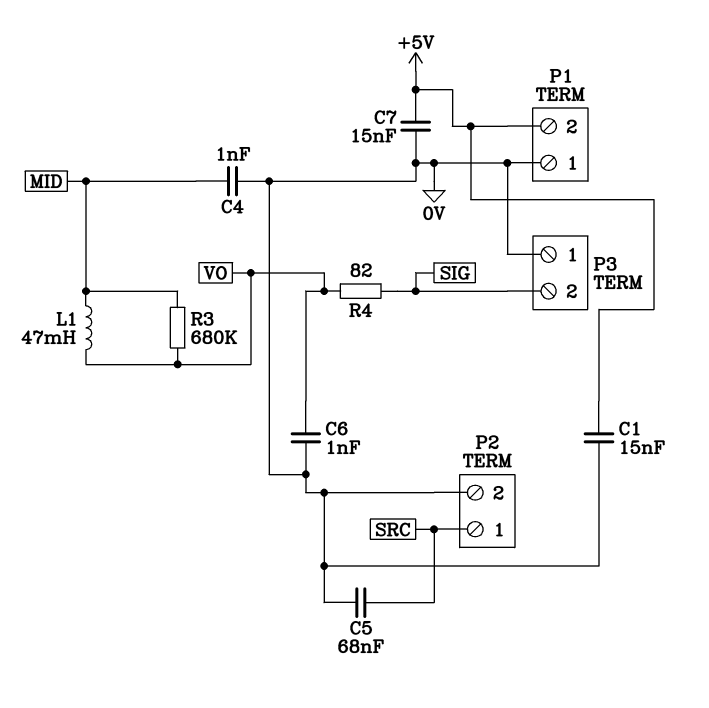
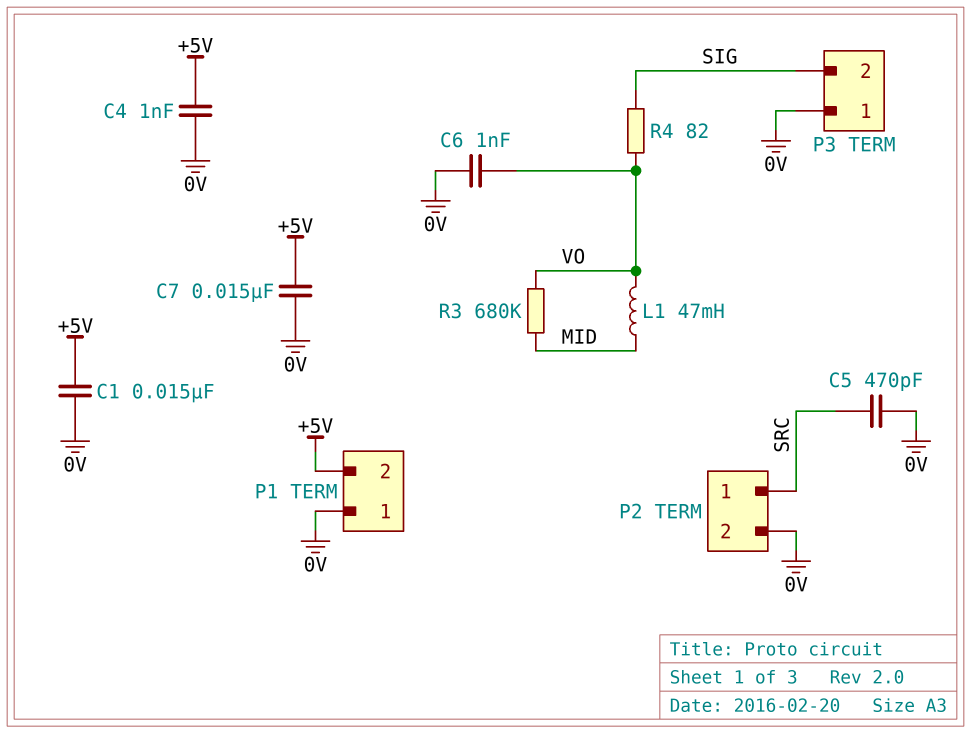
C4: 1nF (0V, MID) -> 1nF (+5V, 0V)
C5: 68nF (0V, SRC) -> 470pF (0V, SRC)

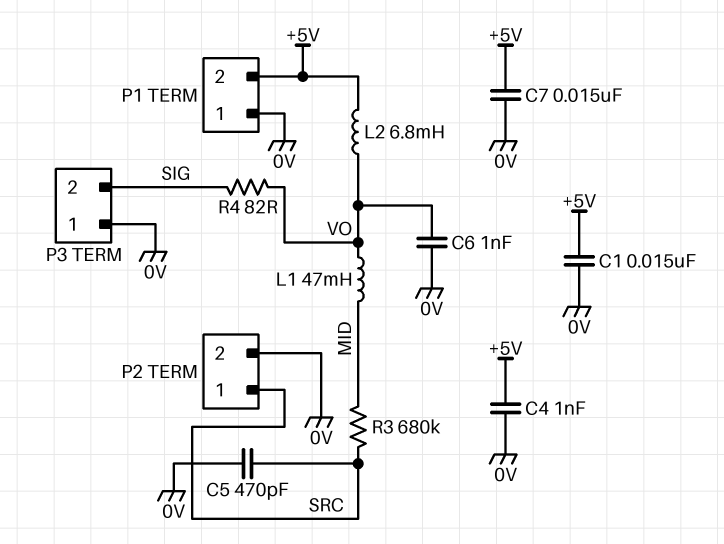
L2: none -> 6.8mH (+5V, VO)
R3: 680k (MID, VO) -> 680k (MID, SRC)

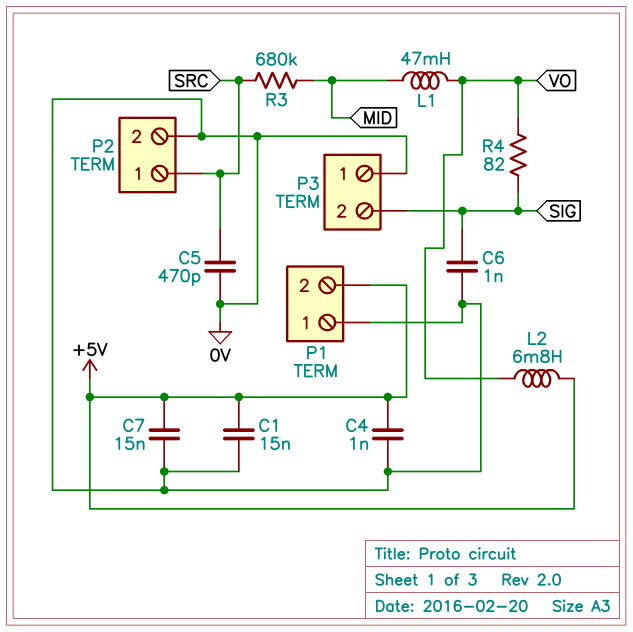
C6: 1nF (0V, VO) -> 1nF (0V, SIG)

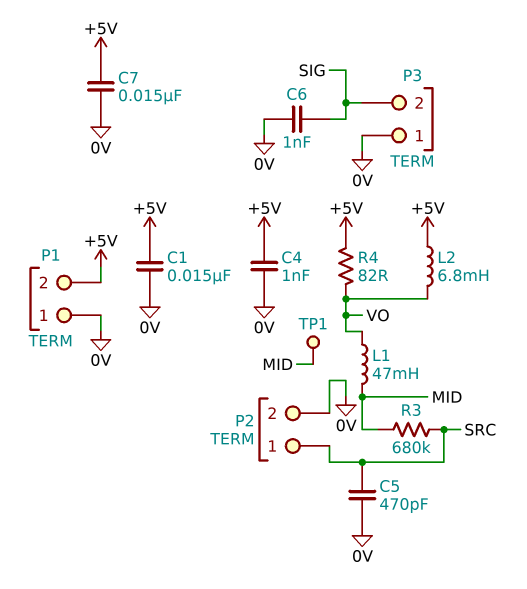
R4: 82 (SIG, VO) -> 82 (+5V, VO)
TP1: none -> test point (MID)

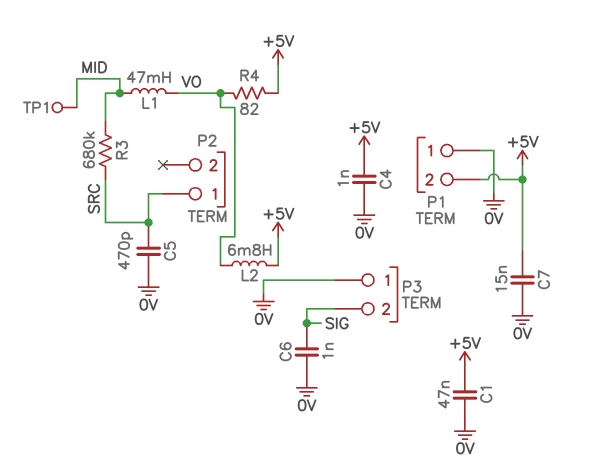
C1: 15nF (+5V, 0V) -> 47nF (+5V, 0V)
P2 pin 2: 0V -> none

